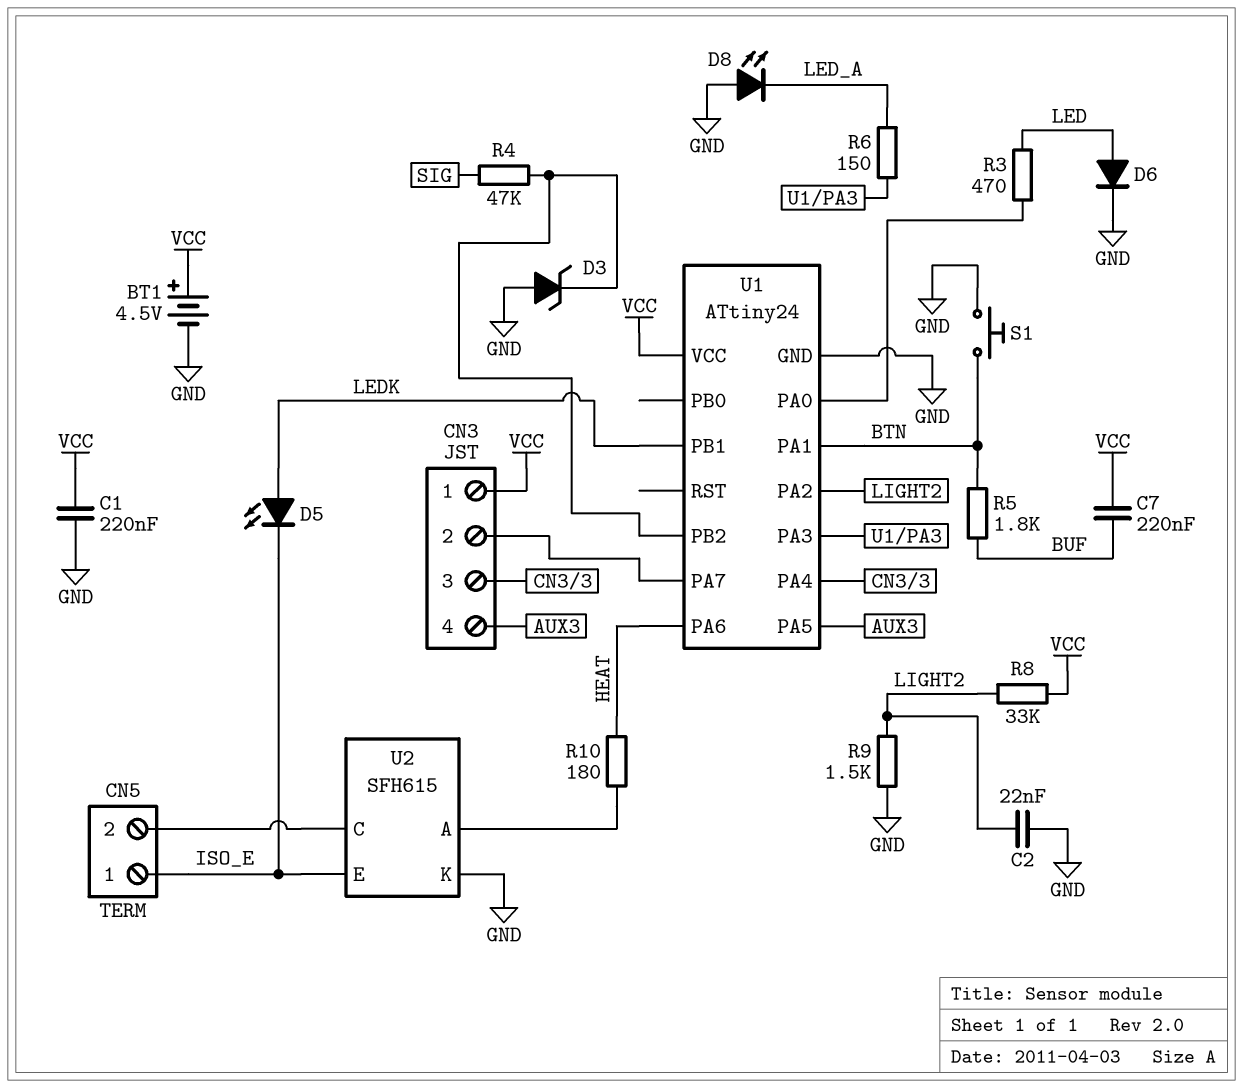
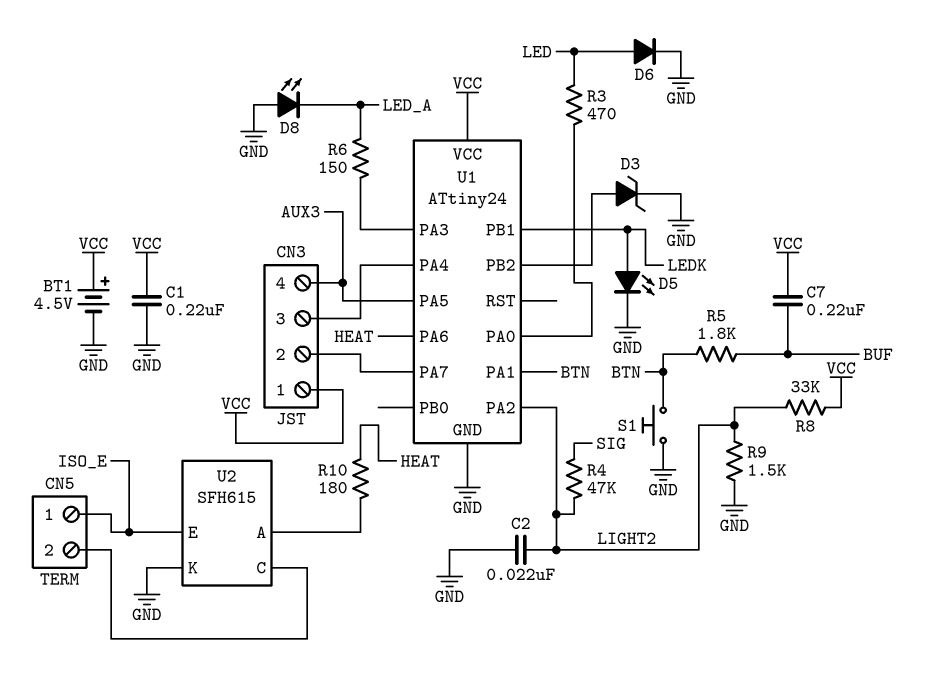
D3: zener (A GND, K U1/PB2) -> zener (A U1/PB2, K GND)
D5: LED (A LEDK, K ISO_E) -> LED (A LEDK, K GND)
R4: 47k (SIG, U1/PB2) -> 47k (LIGHT2, SIG)

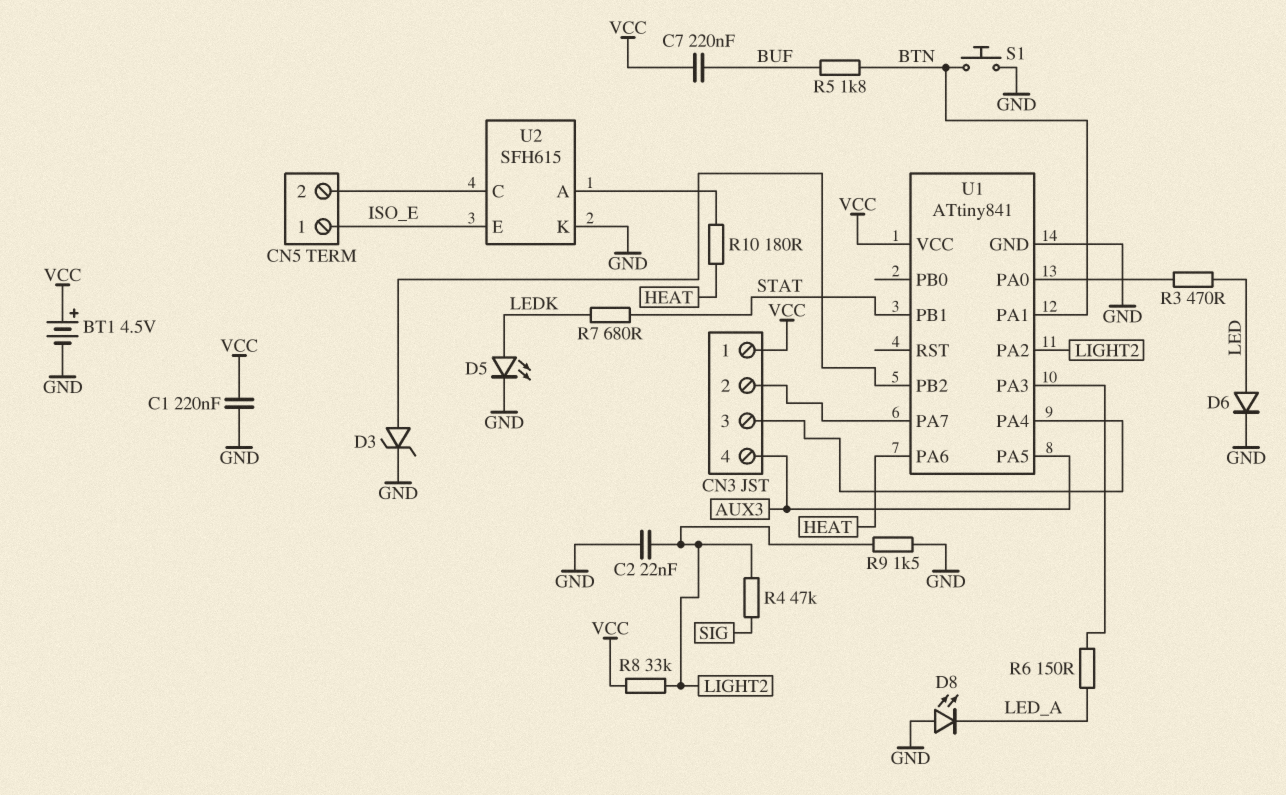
R7: none -> 680 (LEDK, STAT)
U1: ATtiny24 -> ATtiny841
U1 pin PB1: LEDK -> STAT

